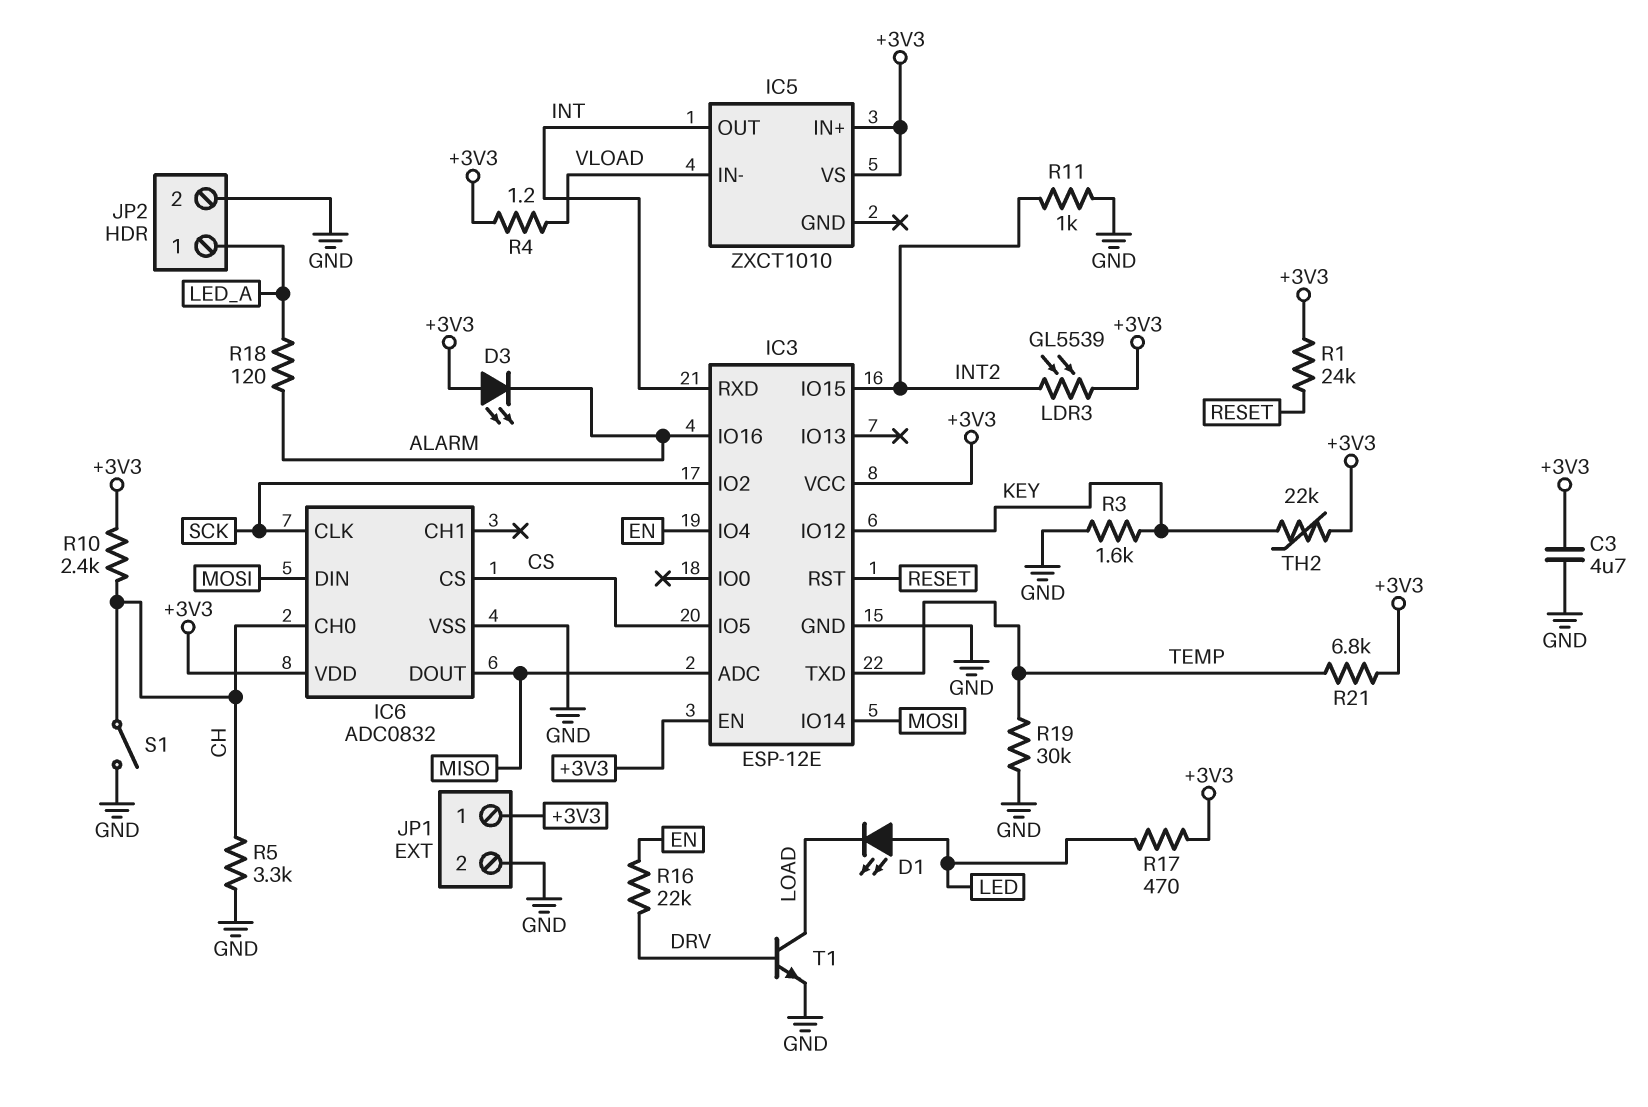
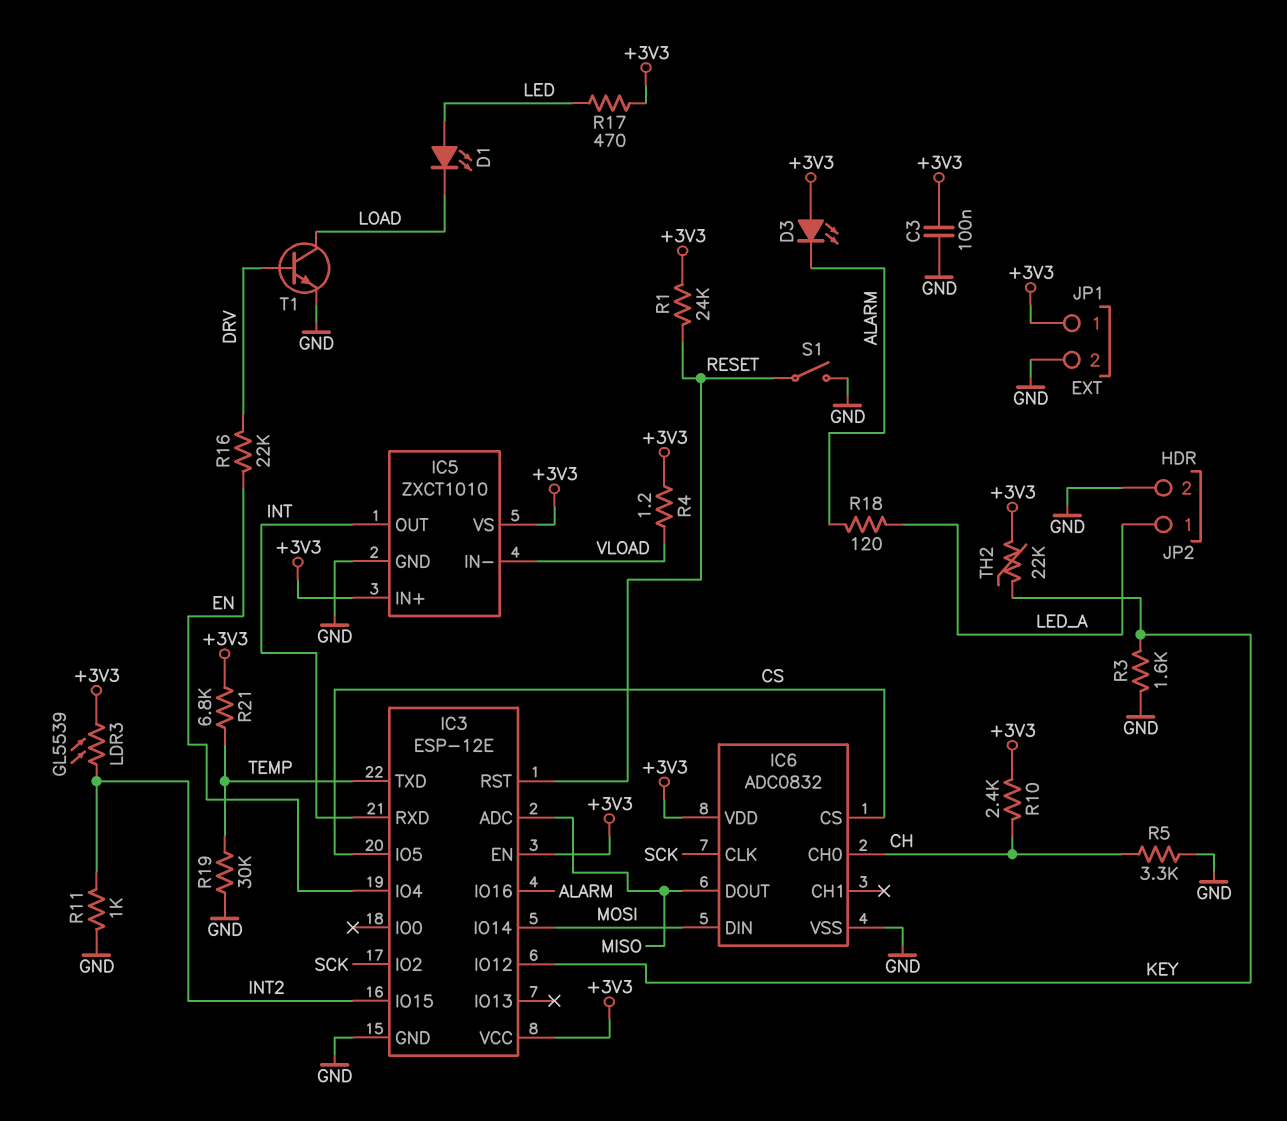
C3: 4.7uF (+3V3, GND) -> 100nF (+3V3, GND)
IC5 pin GND: none -> GND
S1: switch (CH, GND) -> switch (GND, RESET)

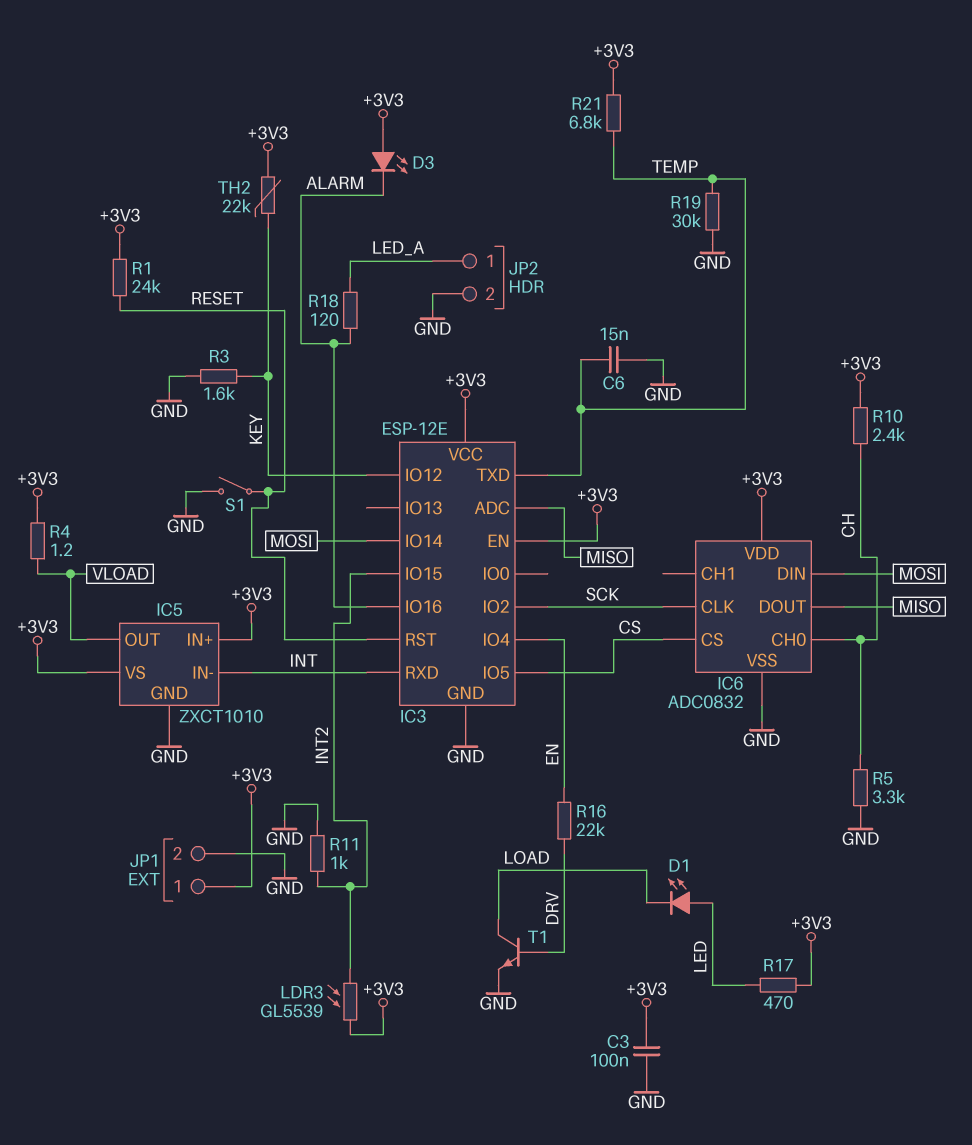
C6: none -> 15nF (GND, TEMP)
IC5 pin IN-: VLOAD -> INT
IC5 pin OUT: INT -> VLOAD

